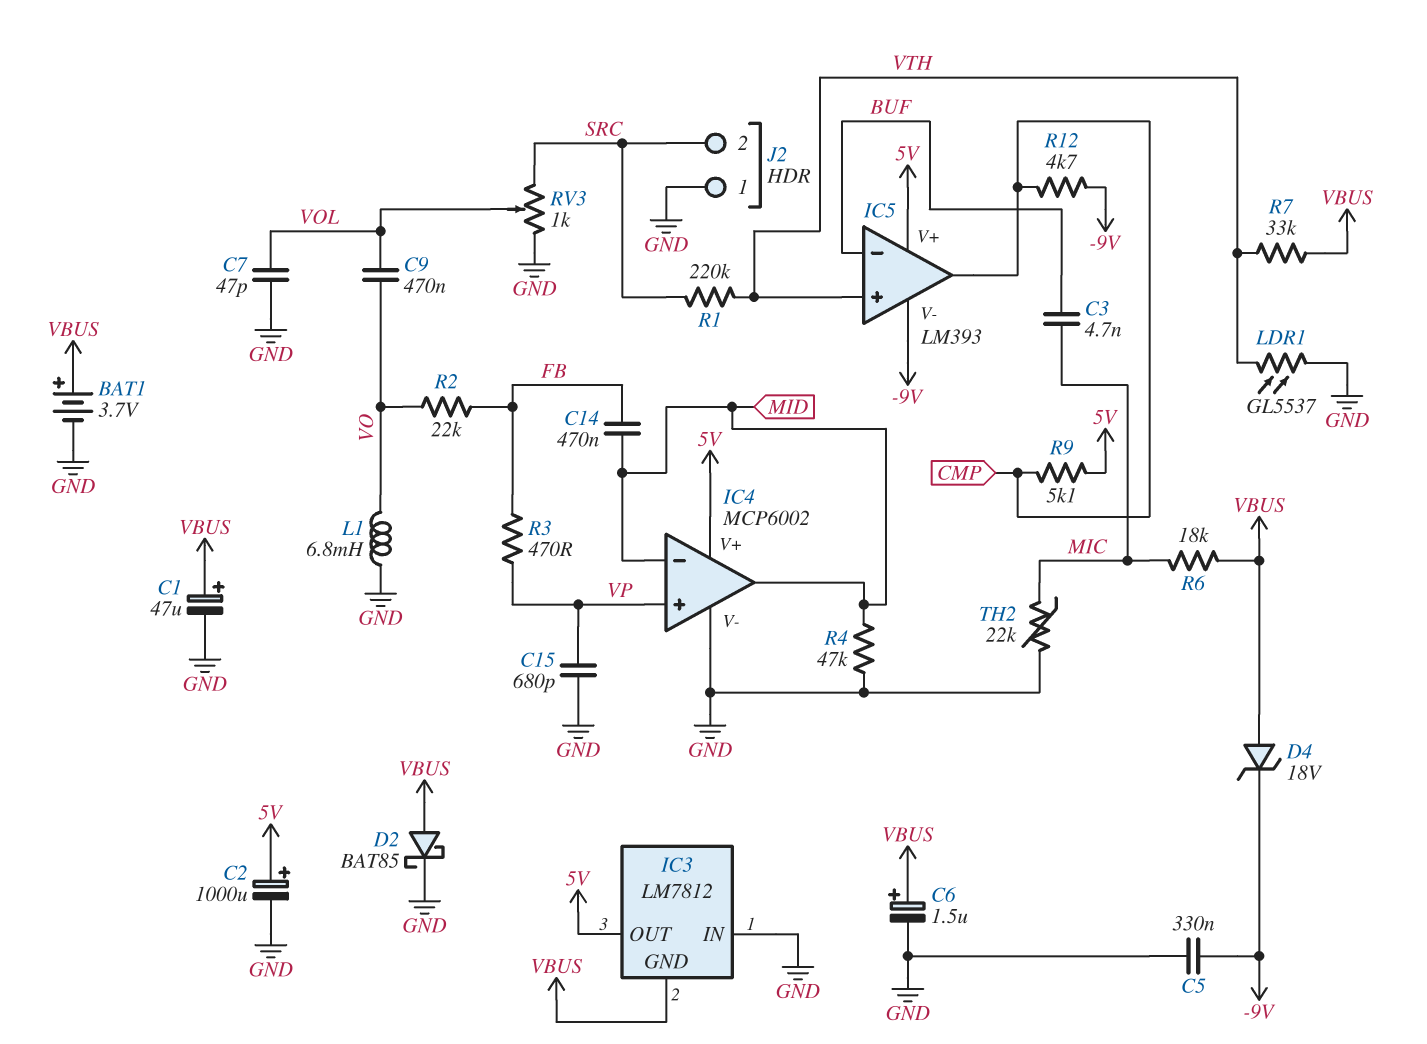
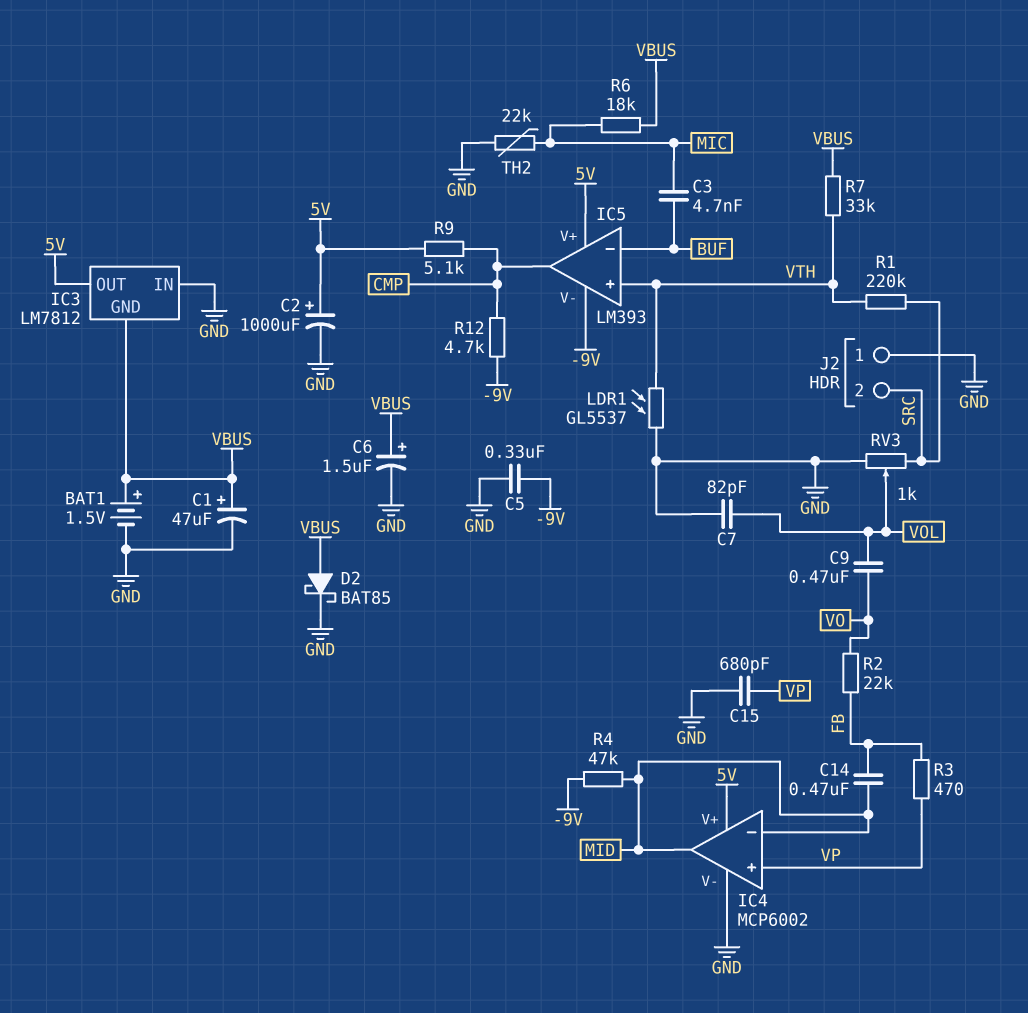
BAT1: 3.7V (plus VBUS, minus GND) -> 1.5V (plus VBUS, minus GND)
C7: 47pF (GND, VOL) -> 82pF (GND, VOL)
D4: zener 18V (A VBUS, K -9V) -> none
L1: 6.8mH (GND, VO) -> none
R4: 47k (GND, MID) -> 47k (-9V, MID)

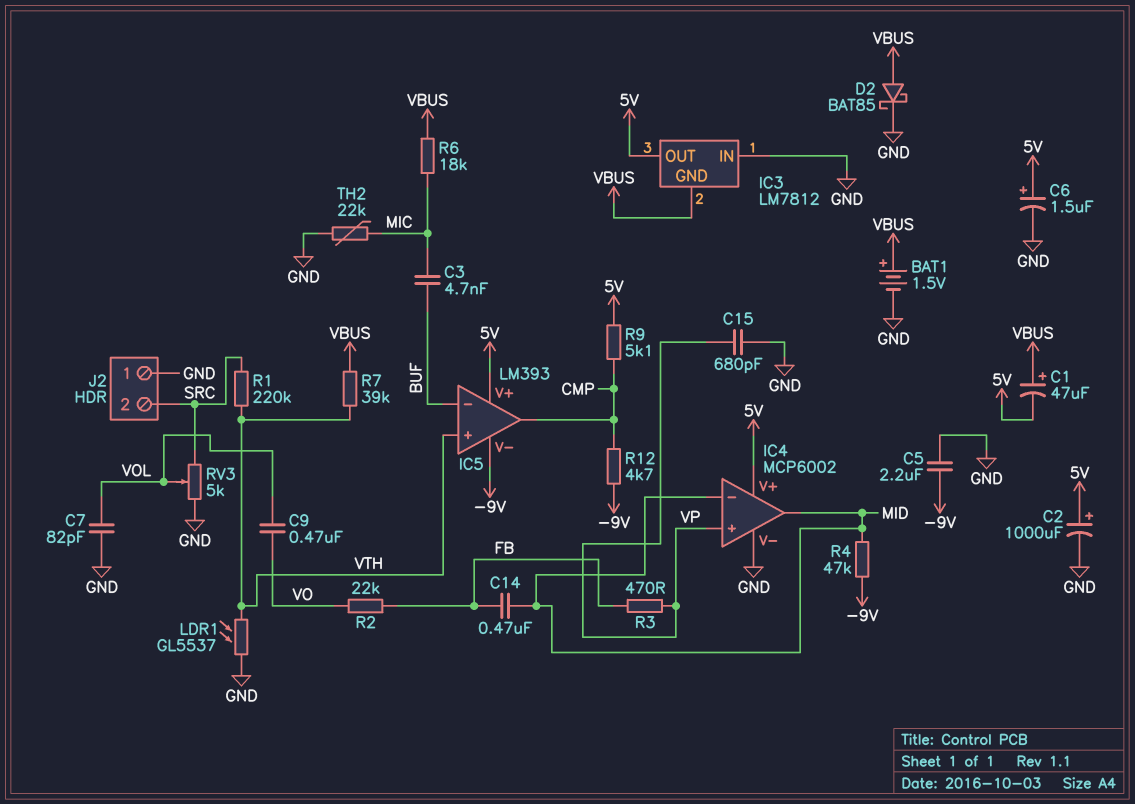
C1: 47uF (plus VBUS, minus GND) -> 47uF (plus VBUS, minus 5V)
C5: 330nF (-9V, GND) -> 2.2uF (-9V, GND)
C6: 1.5uF (plus VBUS, minus GND) -> 1.5uF (plus 5V, minus GND)
R7: 33k (VBUS, VTH) -> 39k (VBUS, VTH)
RV3: 1k (GND, SRC, wiper VOL) -> 5k (GND, SRC, wiper VOL)

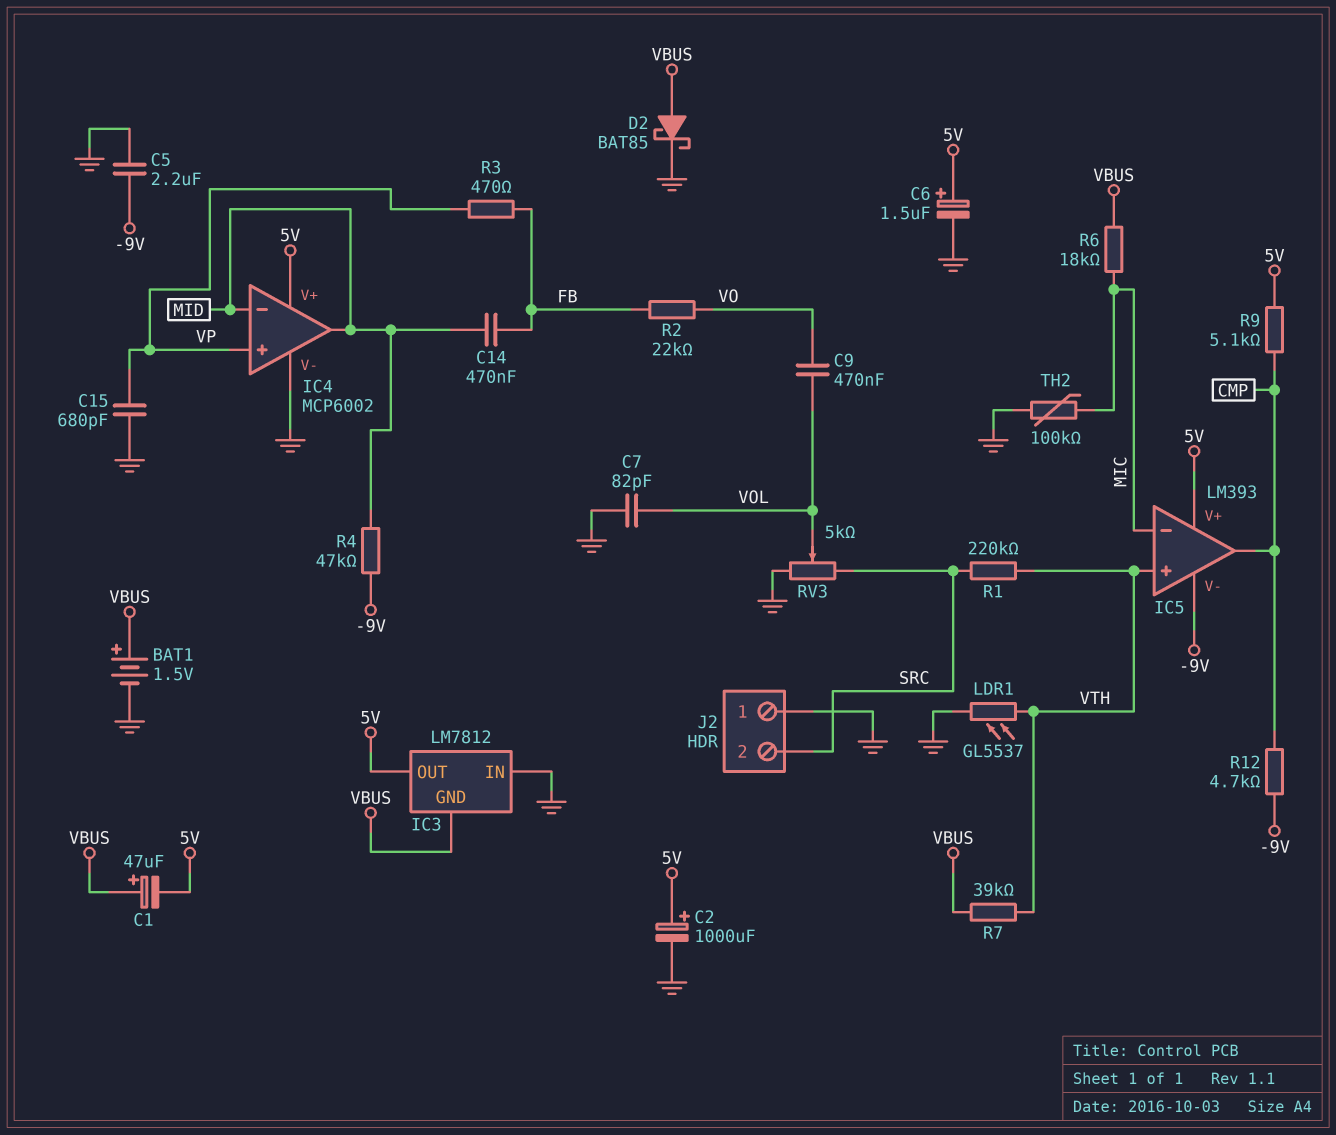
C3: 4.7nF (BUF, MIC) -> none
IC5 pin in-: BUF -> MIC
TH2: 22k (GND, MIC) -> 100k (GND, MIC)

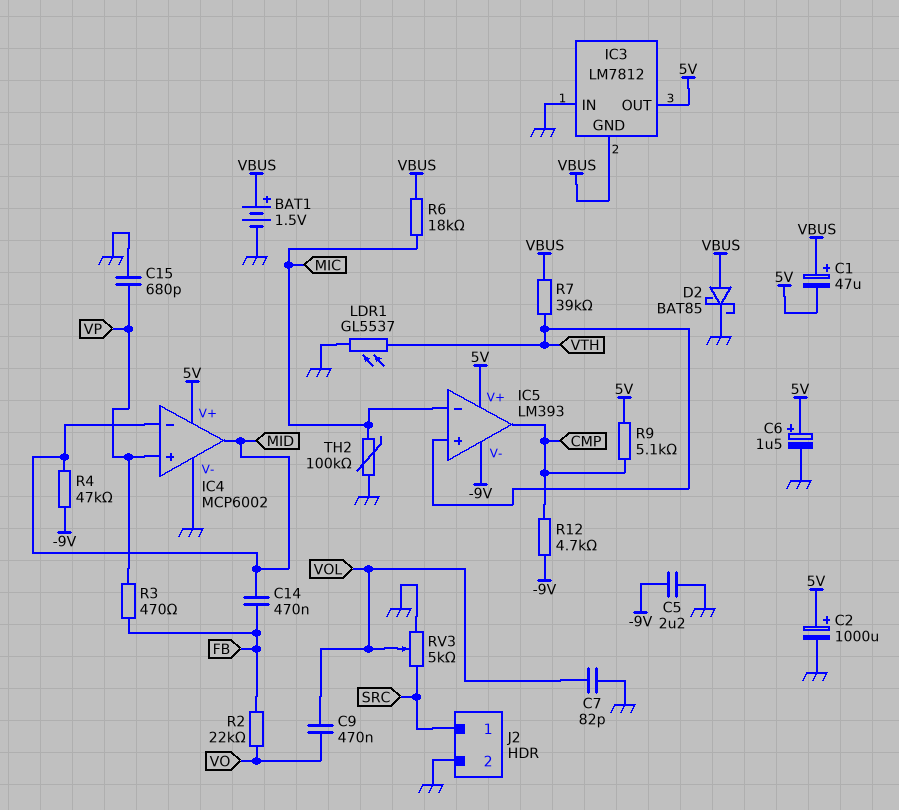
J2 pin 1: GND -> SRC
J2 pin 2: SRC -> GND
R1: 220k (SRC, VTH) -> none

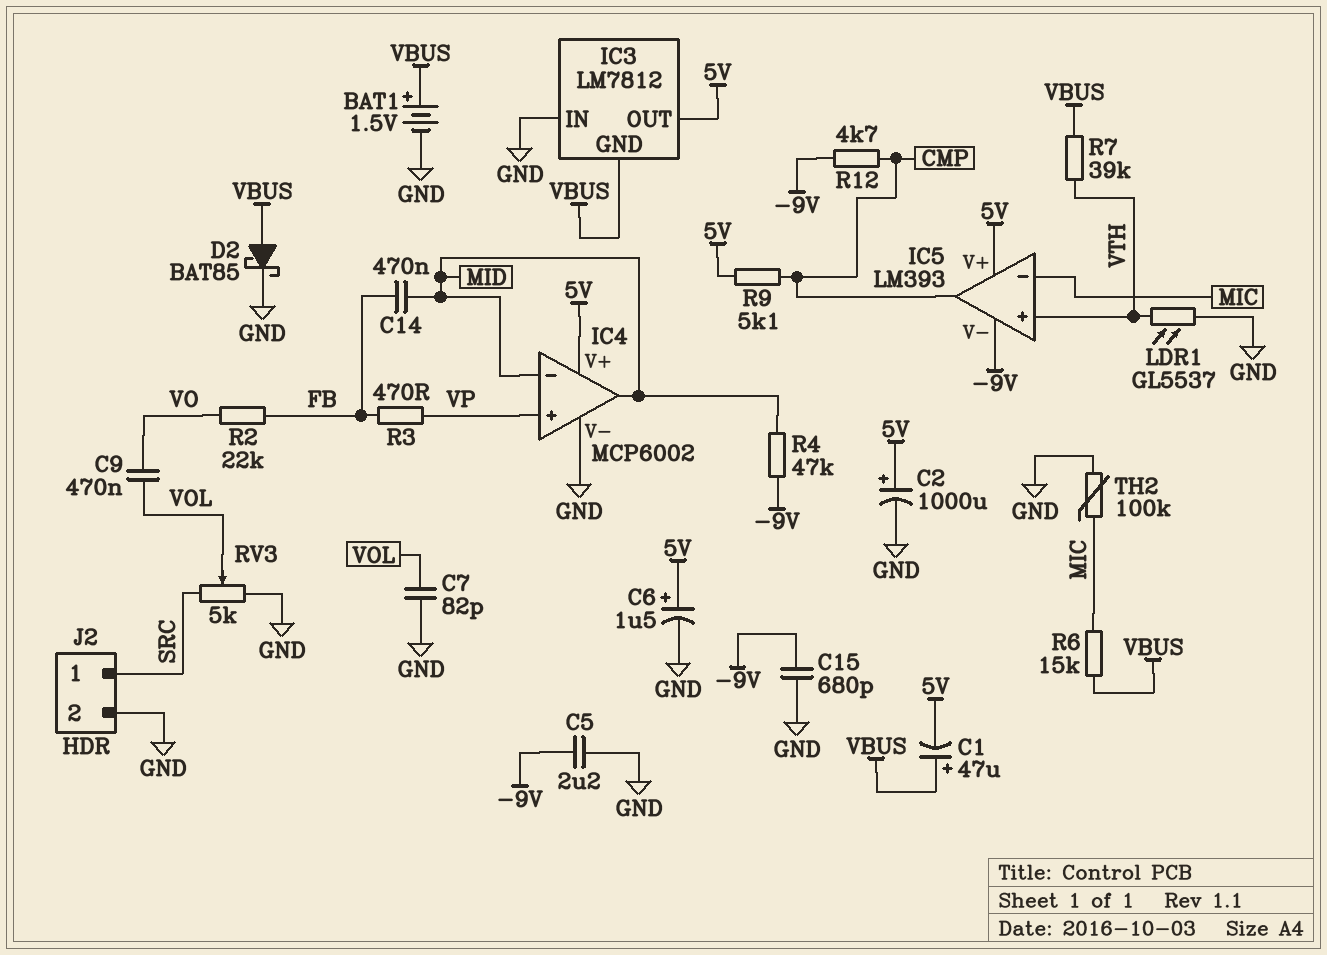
C15: 680pF (GND, VP) -> 680pF (-9V, GND)
R6: 18k (MIC, VBUS) -> 15k (MIC, VBUS)

